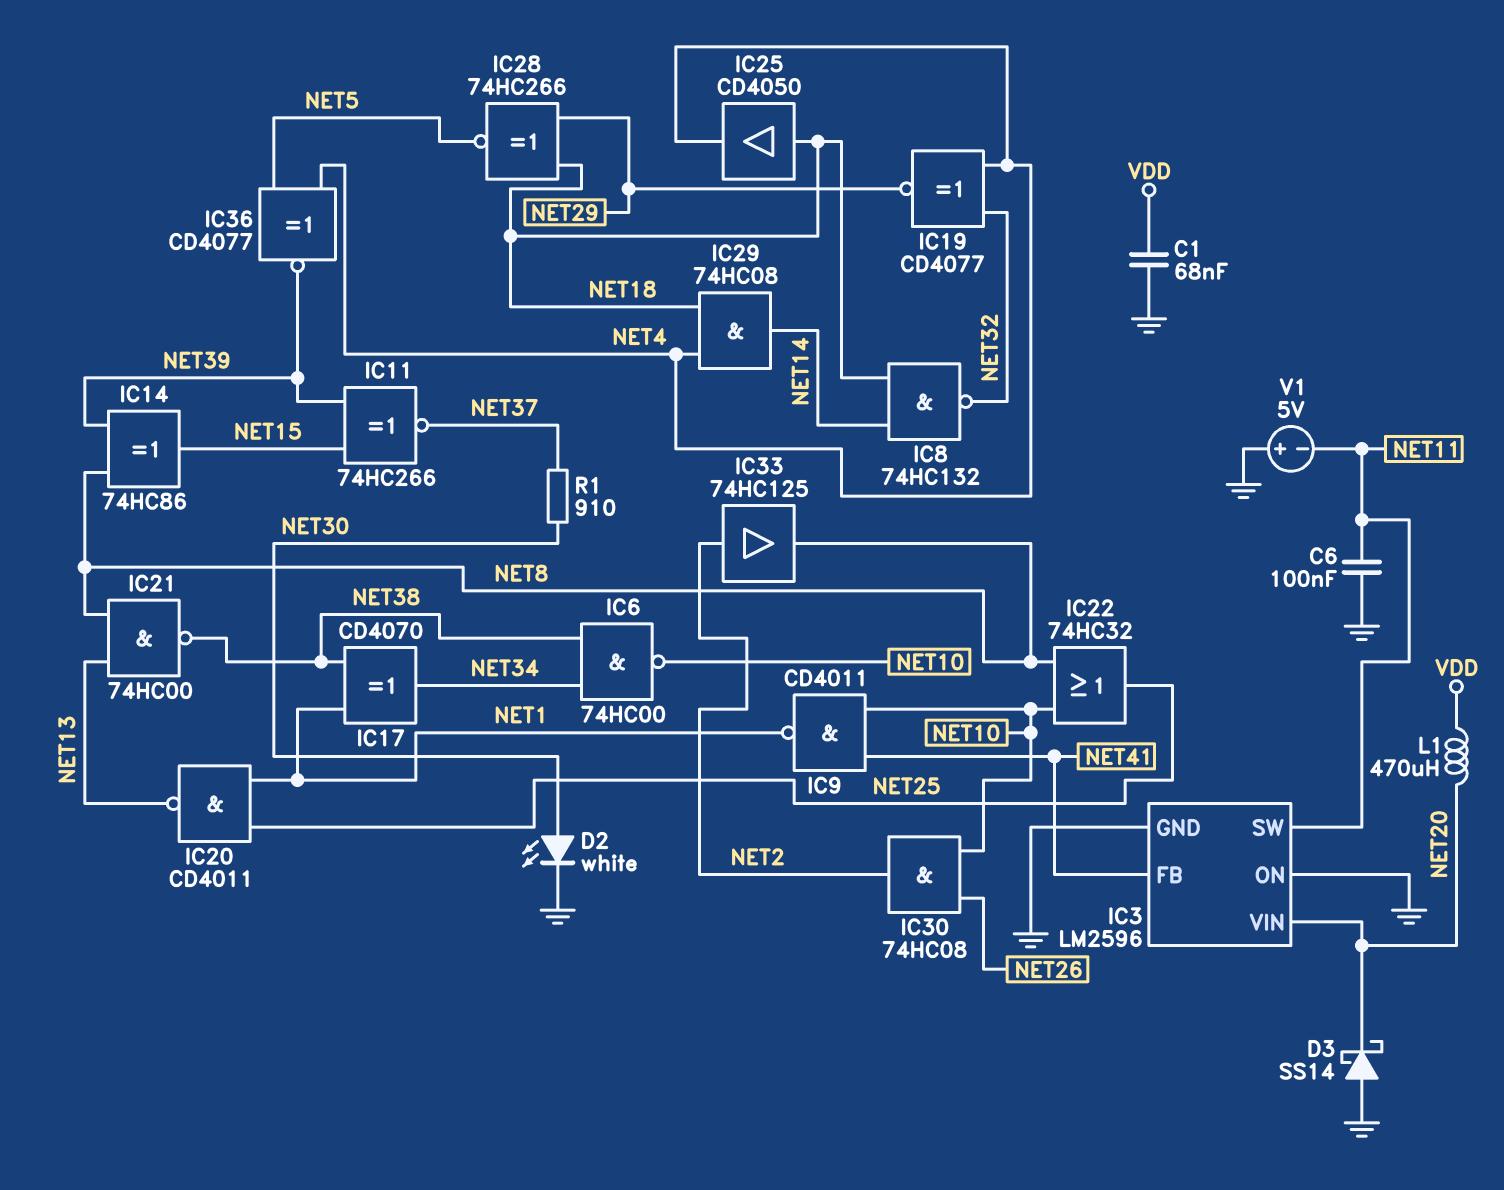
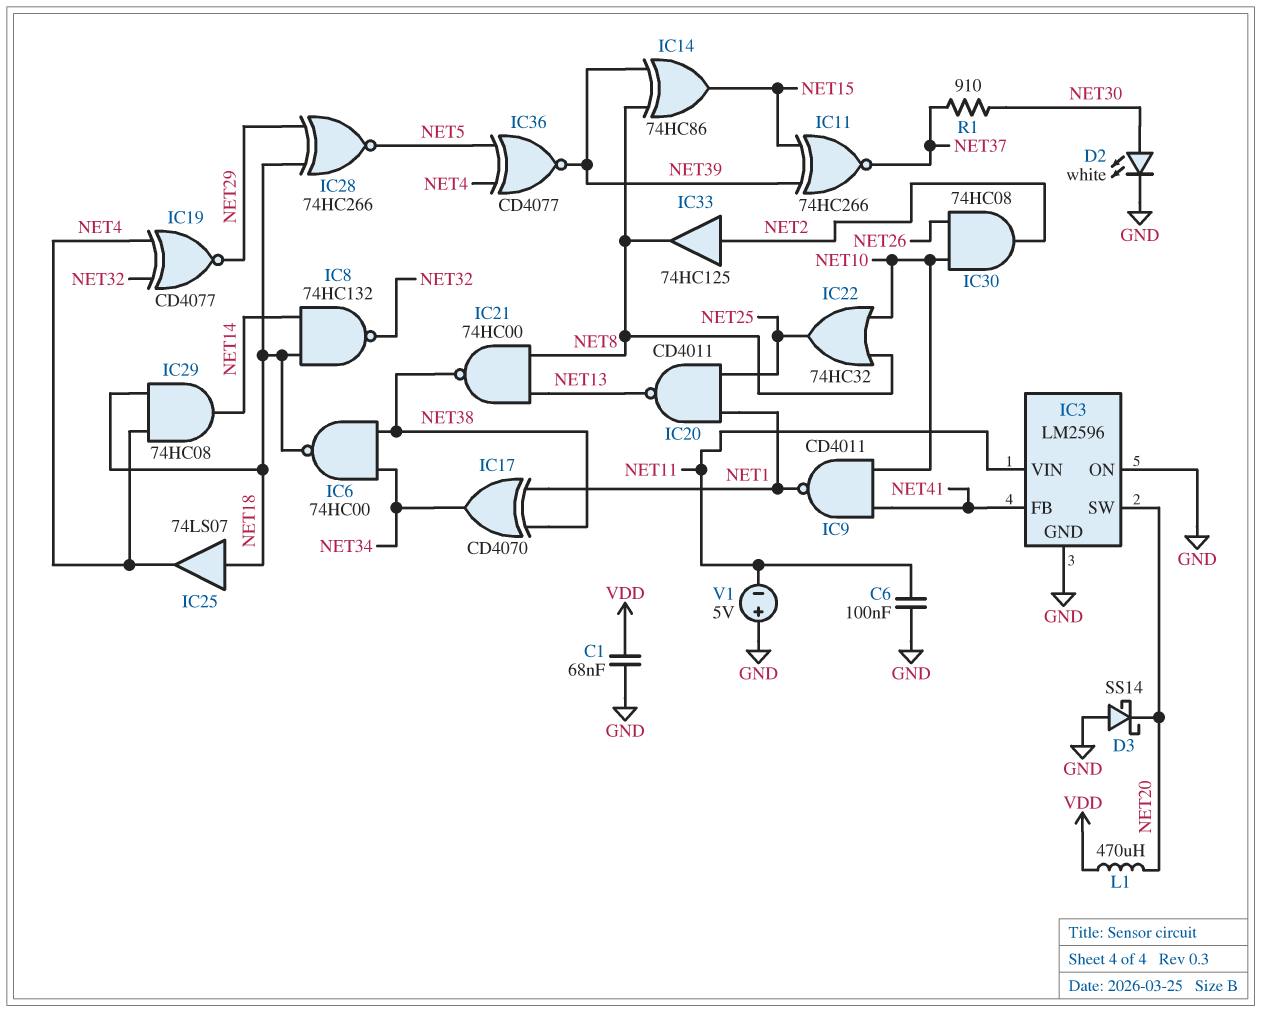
IC3 pin SW: NET11 -> NET20
IC3 pin VIN: NET20 -> NET11
IC6: NAND 74HC00 (in NET34, in NET38, out NET10) -> NAND 74HC00 (in NET34, in NET38, out NET18)
IC25: buffer CD4050 (in NET18, out NET4) -> buffer 74LS07 (in NET18, out NET4)

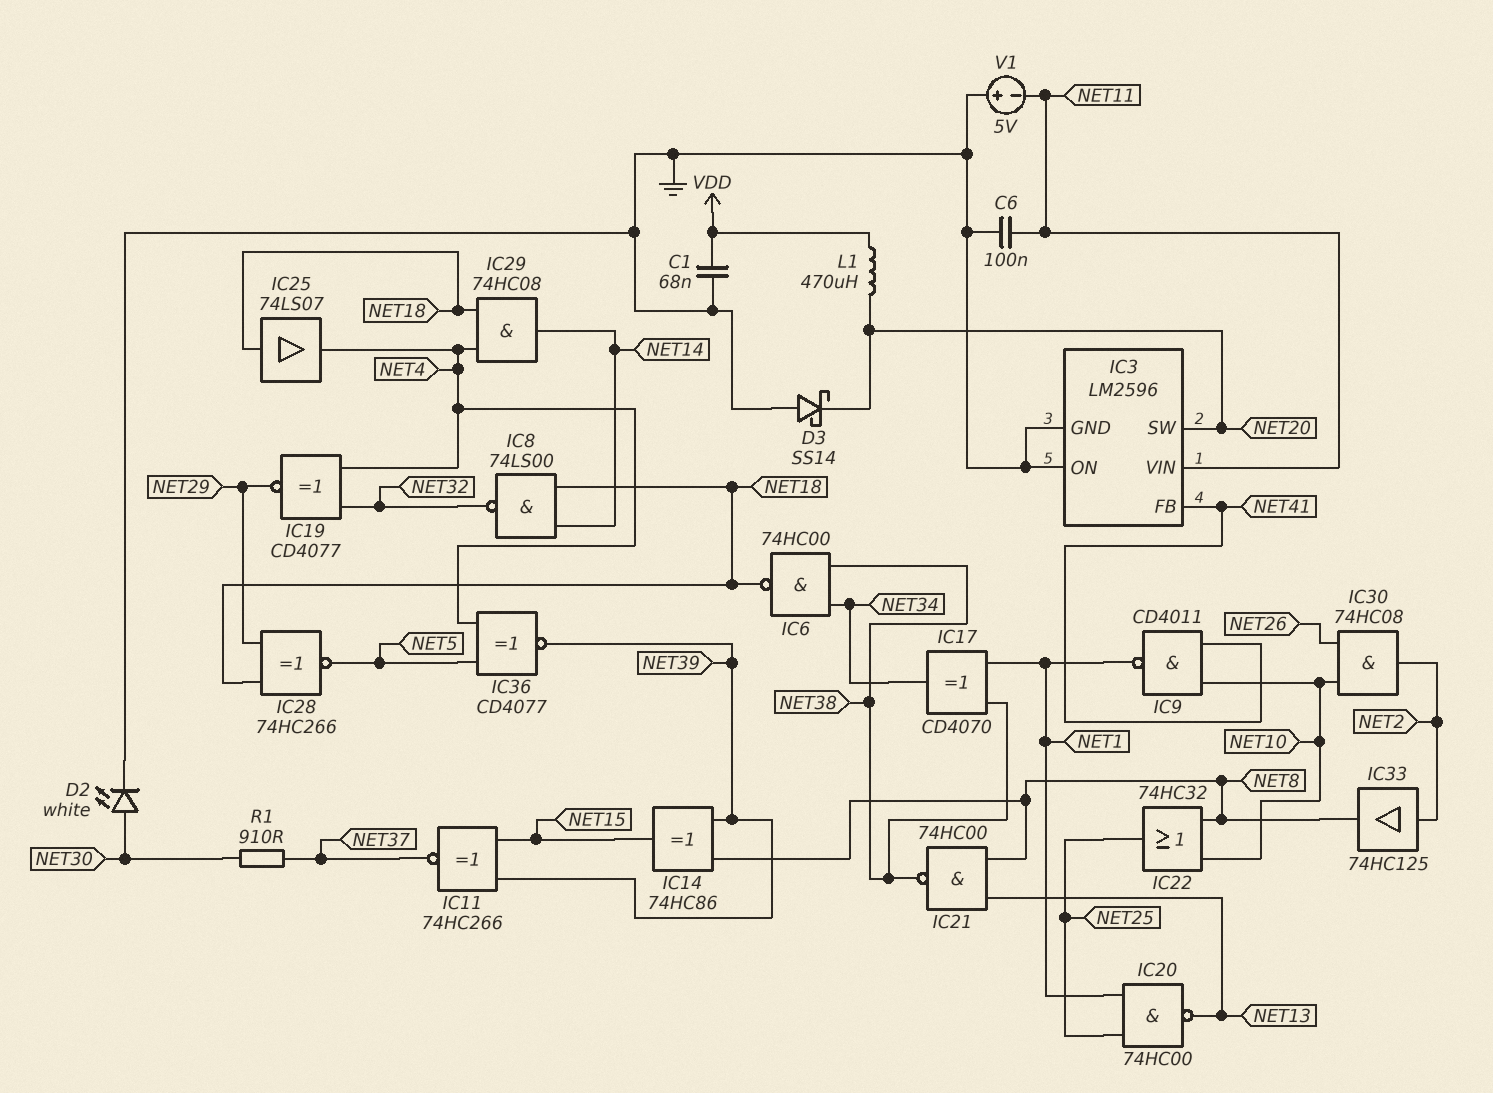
IC8: NAND 74HC132 (in NET14, in NET18, out NET32) -> NAND 74LS00 (in NET14, in NET18, out NET32)
IC20: NAND CD4011 (in NET1, in NET25, out NET13) -> NAND 74HC00 (in NET1, in NET25, out NET13)

